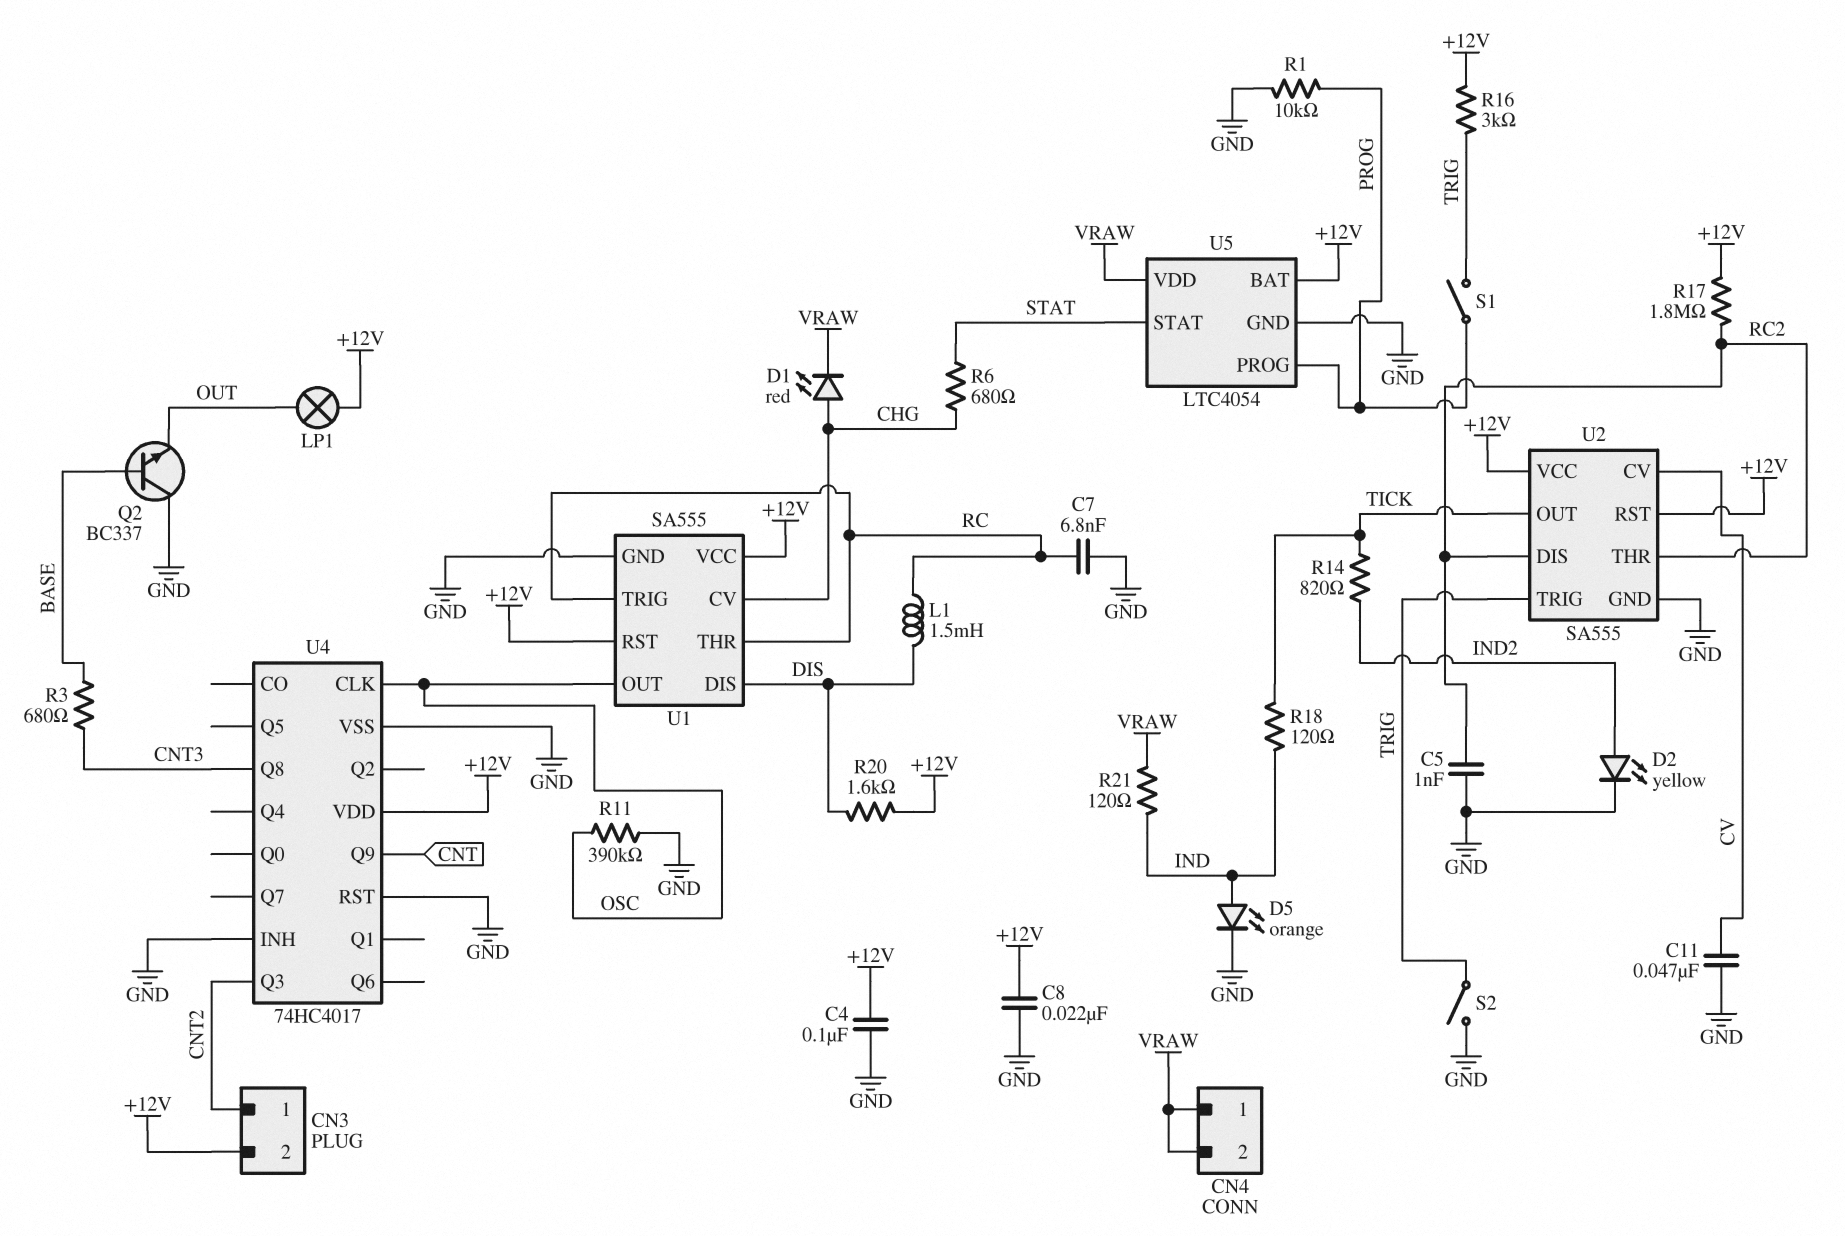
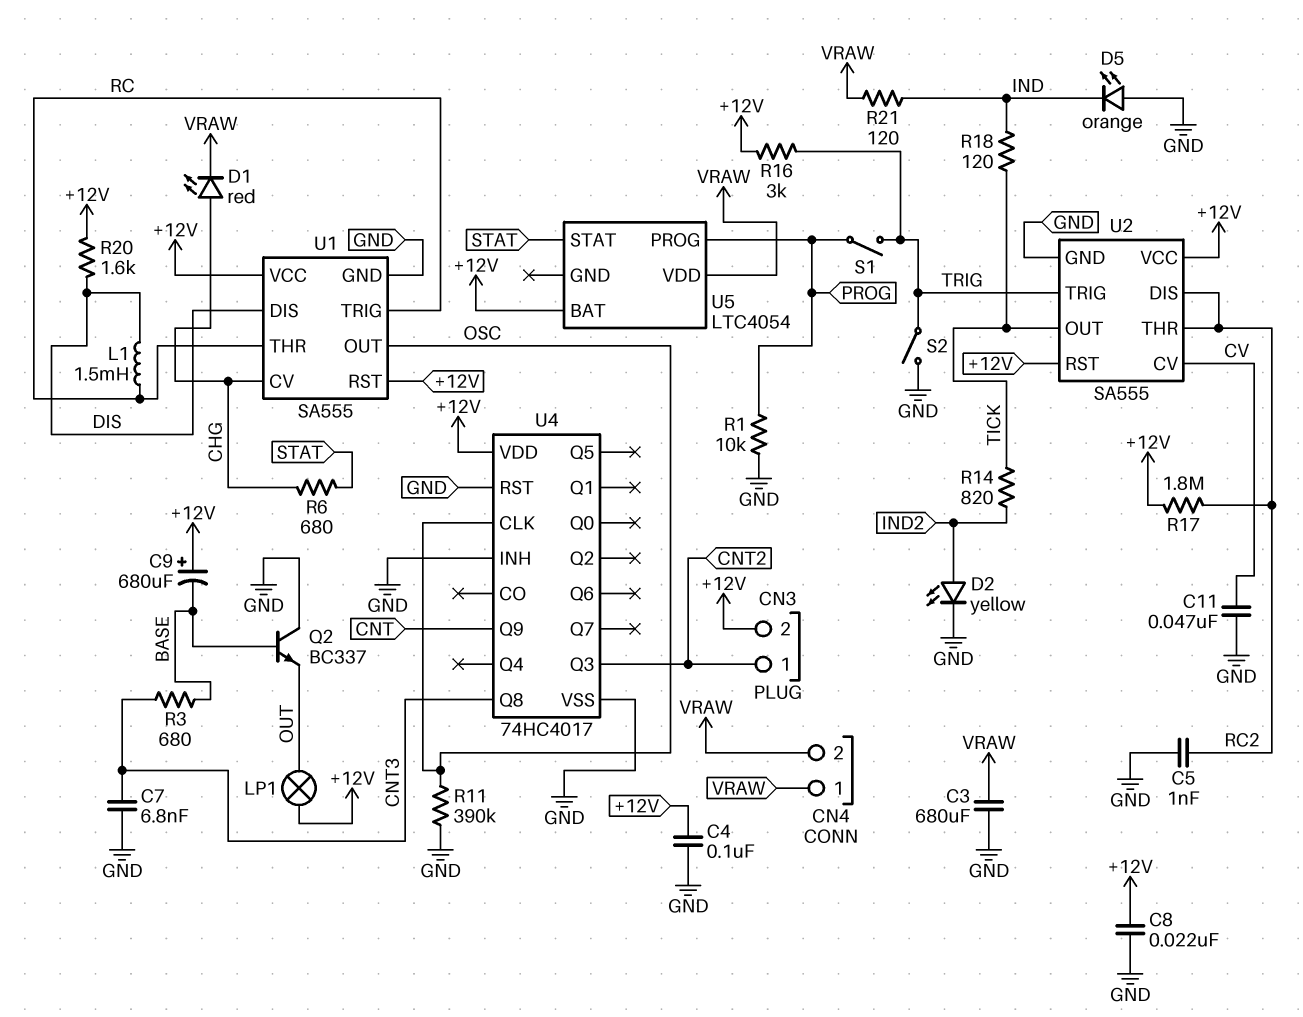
C3: none -> 680uF (GND, VRAW)
C7: 6.8nF (GND, RC) -> 6.8nF (CNT3, GND)
C9: none -> 680uF (plus +12V, minus BASE)
D5: LED orange (A IND, K GND) -> LED orange (A GND, K IND)
U5 pin GND: GND -> none

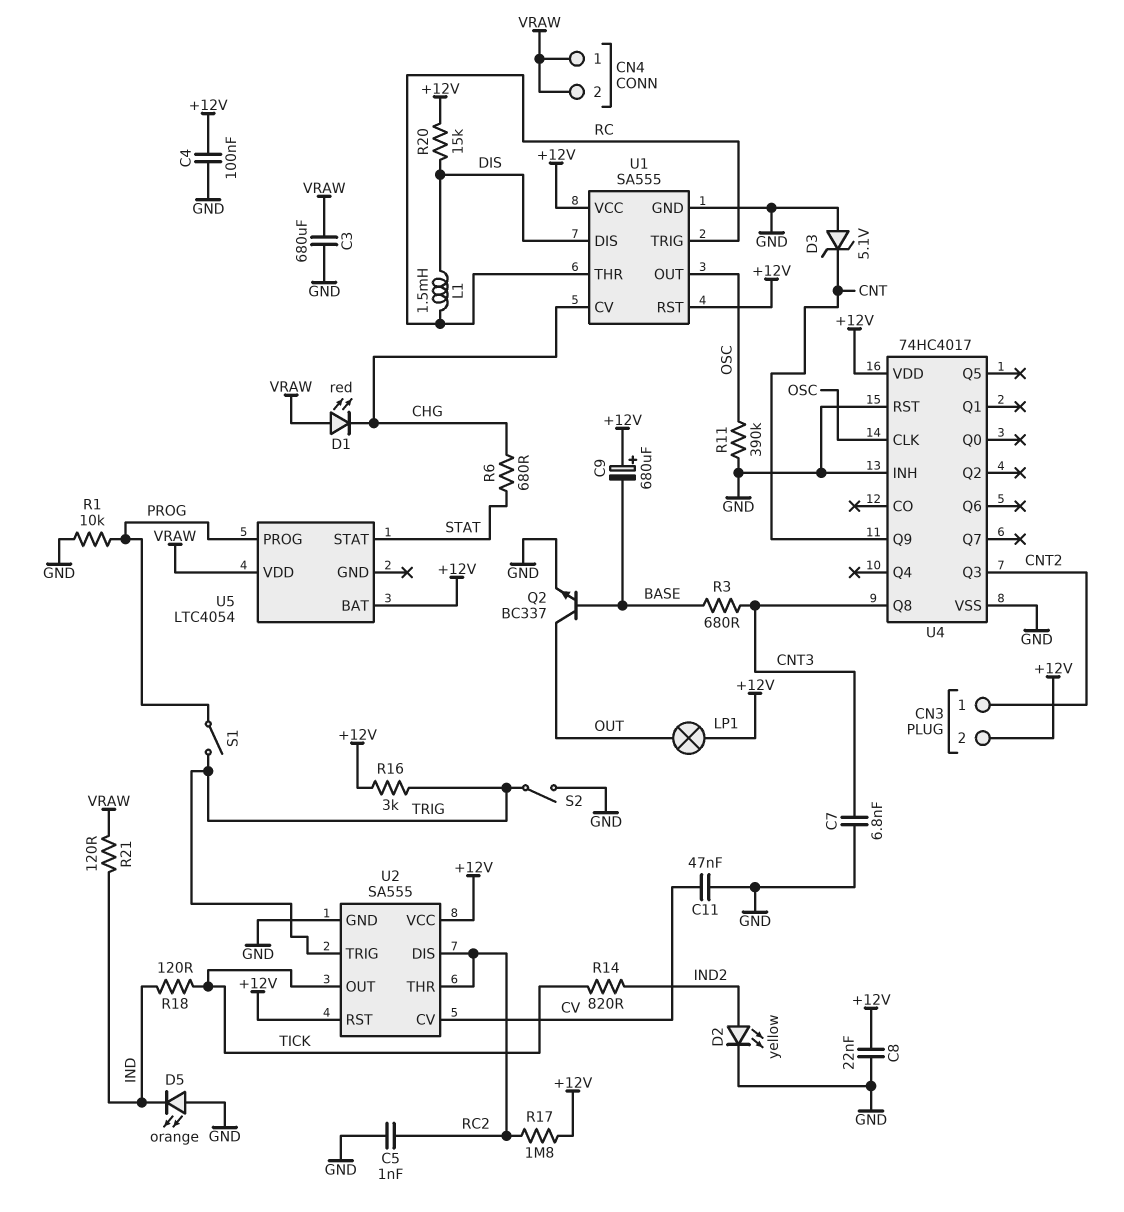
D1: LED red (A CHG, K VRAW) -> LED red (A VRAW, K CHG)
D3: none -> zener 5.1V (A GND, K CNT)
Q2: NPN BC337 (B BASE, C GND, E OUT) -> NPN BC337 (B BASE, C OUT, E GND)
R20: 1.6k (+12V, DIS) -> 15k (+12V, DIS)

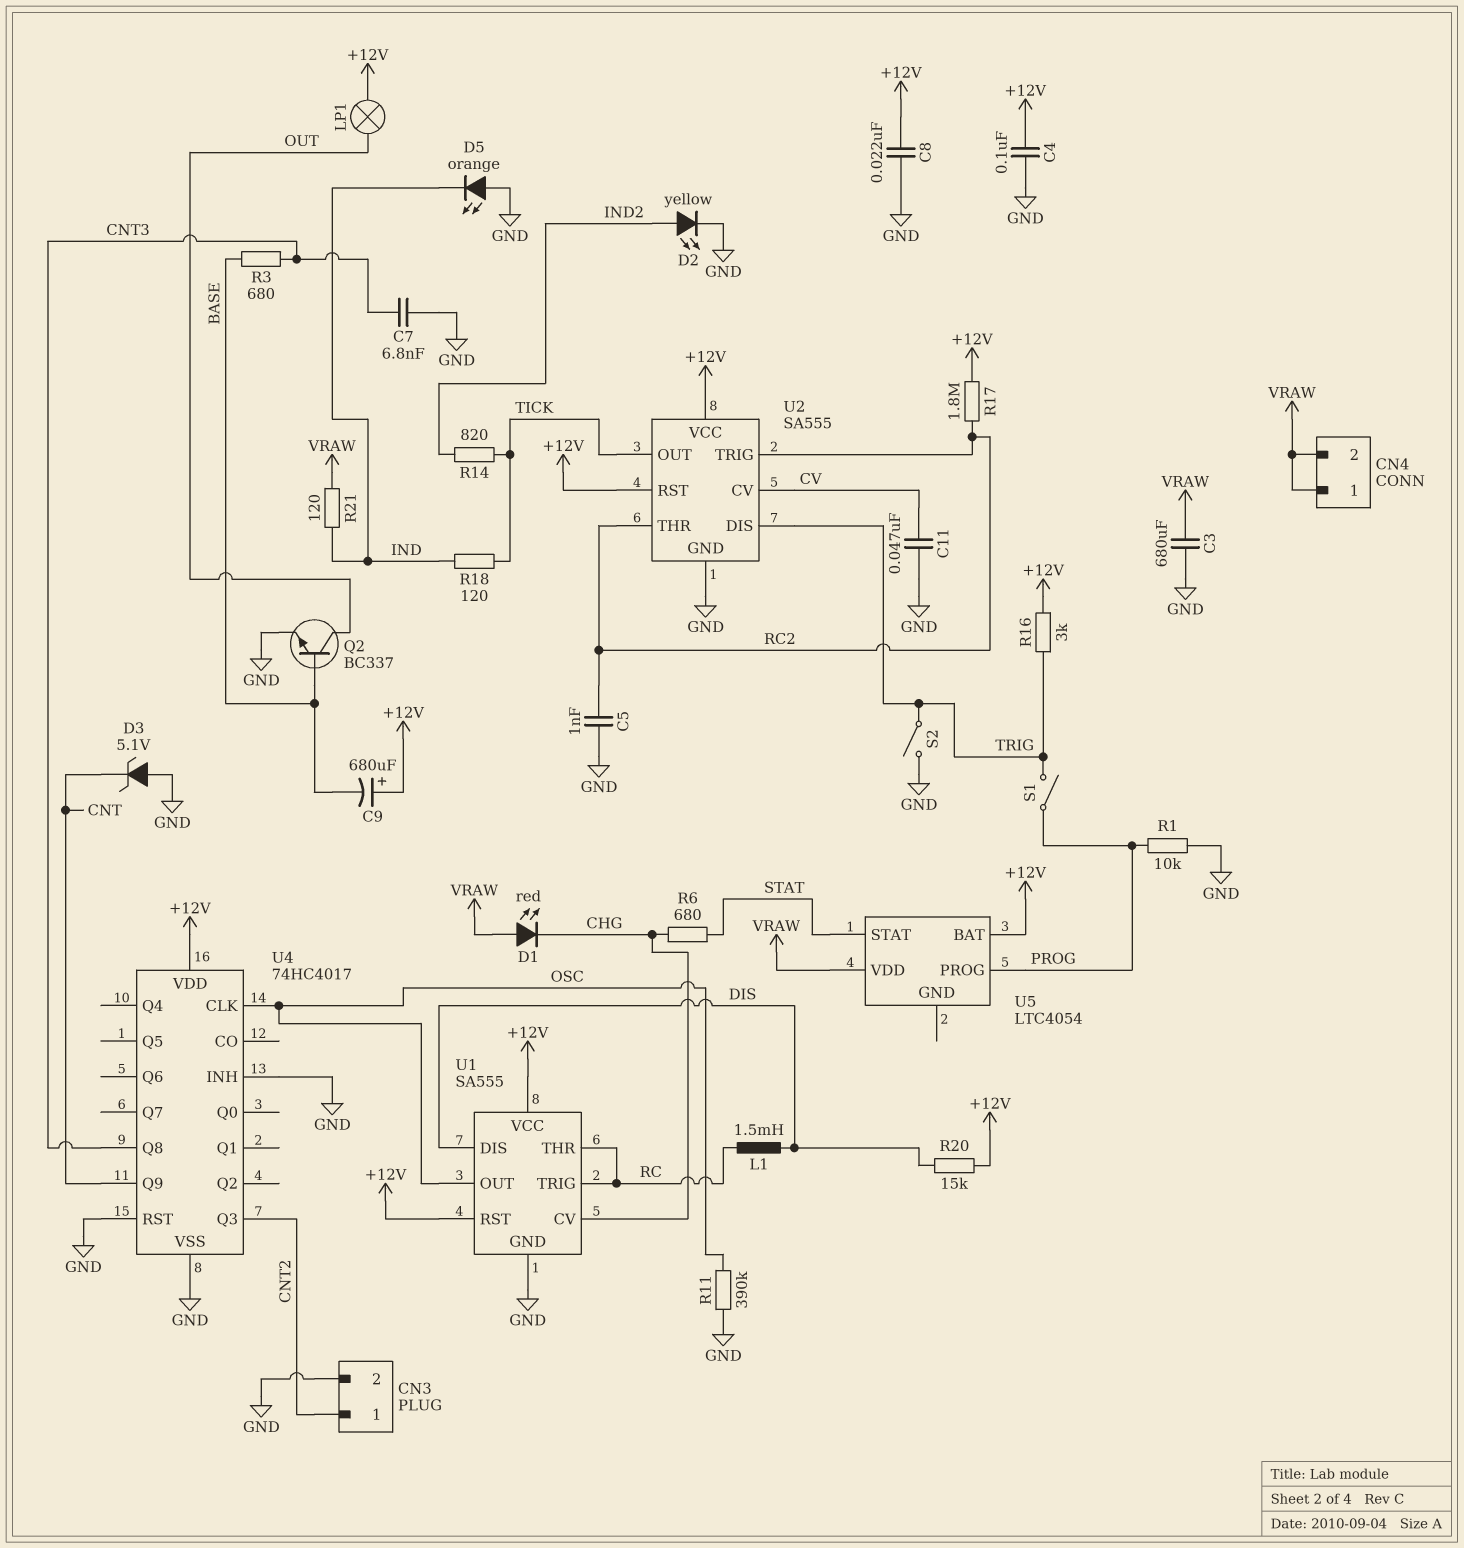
CN3 pin 2: +12V -> GND
U2 pin DIS: RC2 -> TRIG
U2 pin TRIG: TRIG -> RC2

